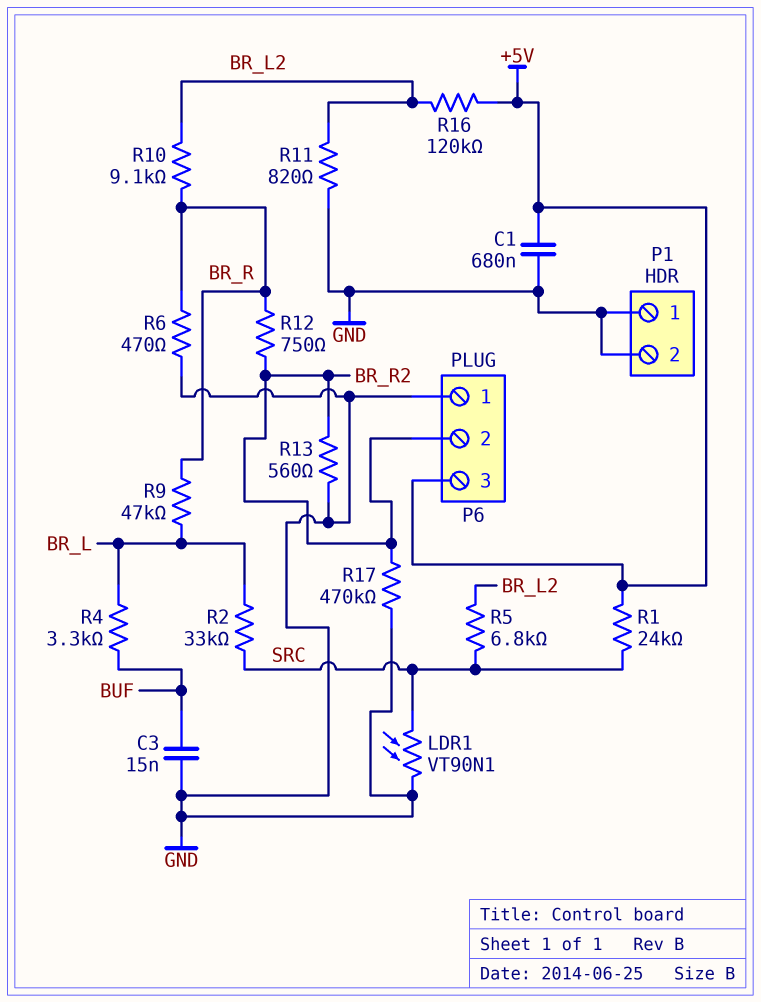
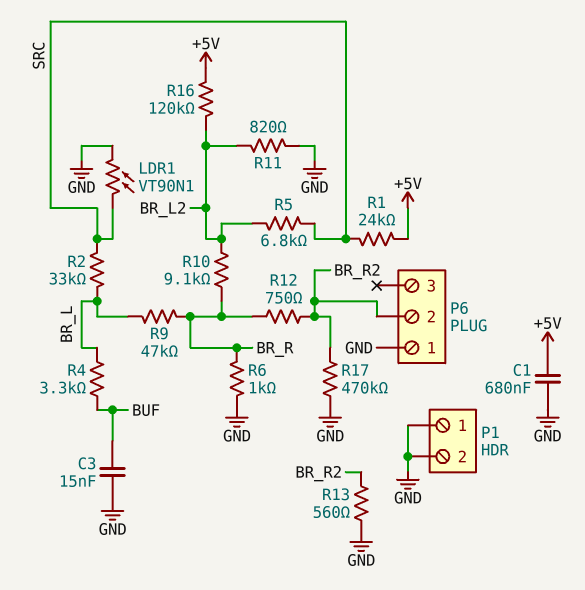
P6 pin 3: +5V -> none
R6: 470 (BR_R, GND) -> 1k (BR_R, GND)

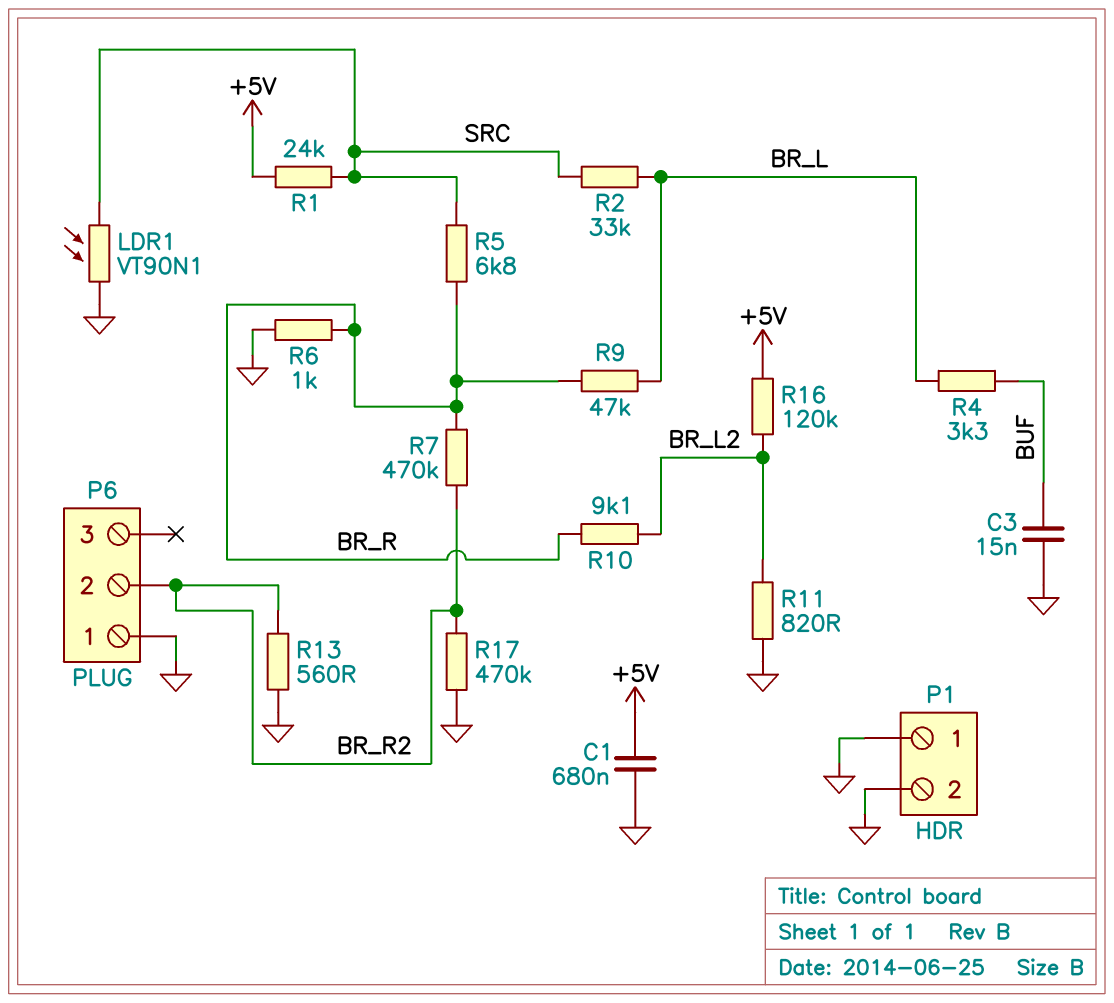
R5: 6.8k (BR_L2, SRC) -> 6.8k (BR_R, SRC)
R7: none -> 470k (BR_R, BR_R2)
R12: 750 (BR_R, BR_R2) -> none

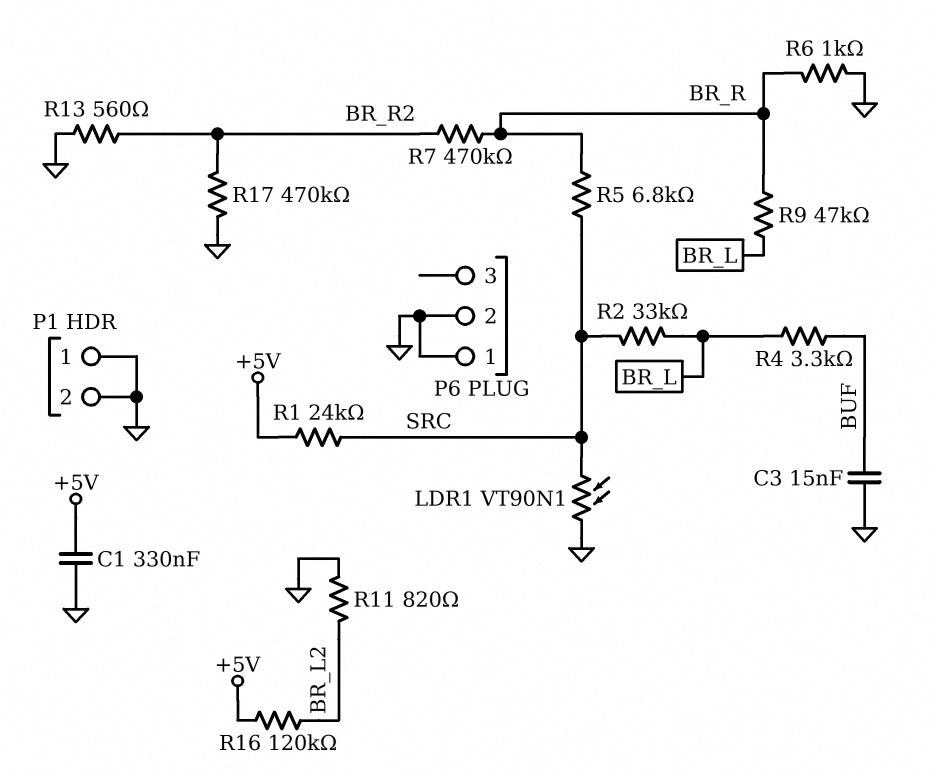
C1: 680nF (+5V, GND) -> 330nF (+5V, GND)
P6 pin 2: BR_R2 -> GND
R10: 9.1k (BR_L2, BR_R) -> none

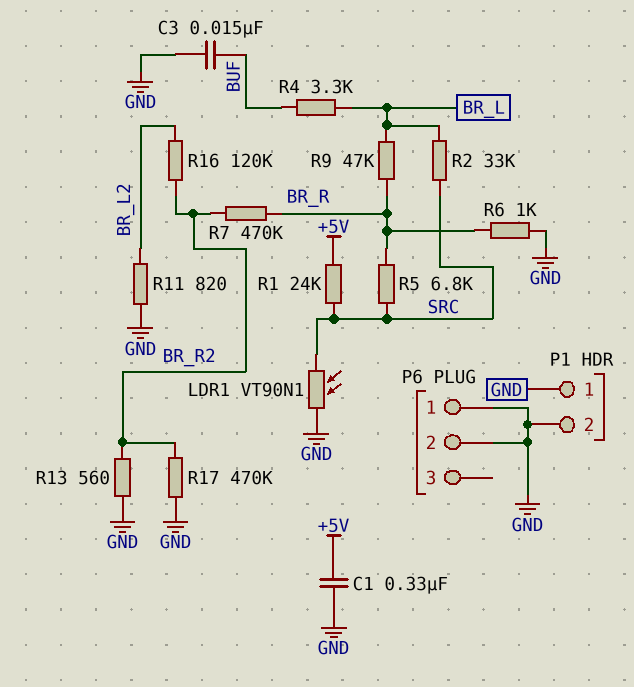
R16: 120k (+5V, BR_L2) -> 120k (BR_L2, BR_R2)

